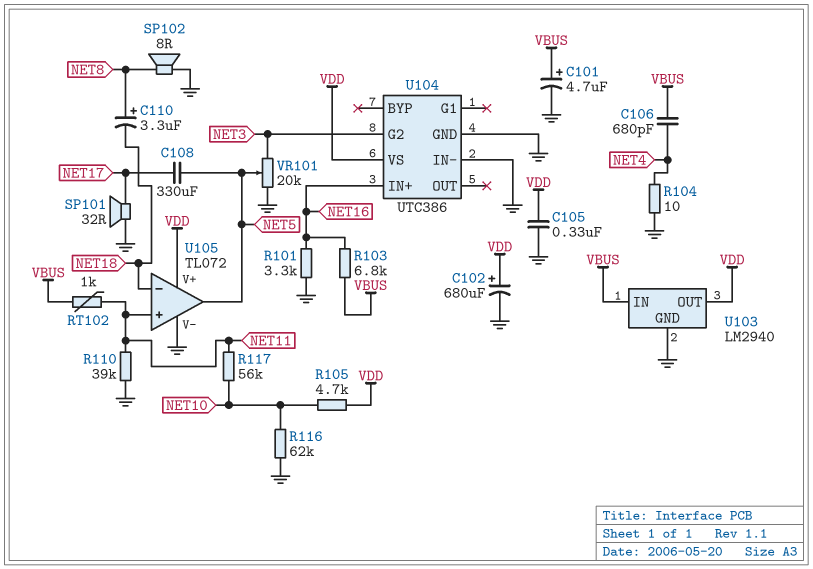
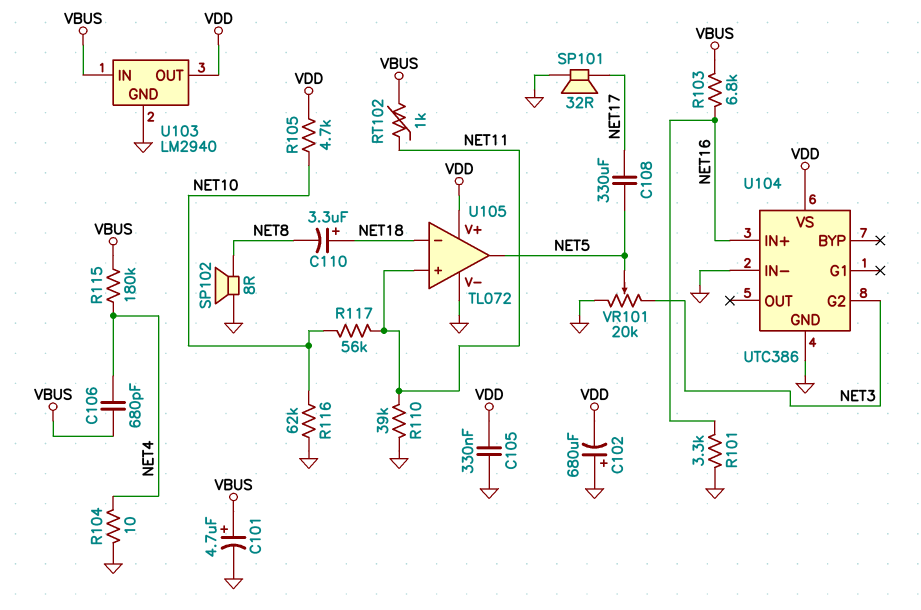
C102: 680uF (plus VDD, minus GND) -> 680uF (plus GND, minus VDD)
C110: 3.3uF (plus NET8, minus NET18) -> 3.3uF (plus NET18, minus NET8)
R115: none -> 180k (NET4, VBUS)

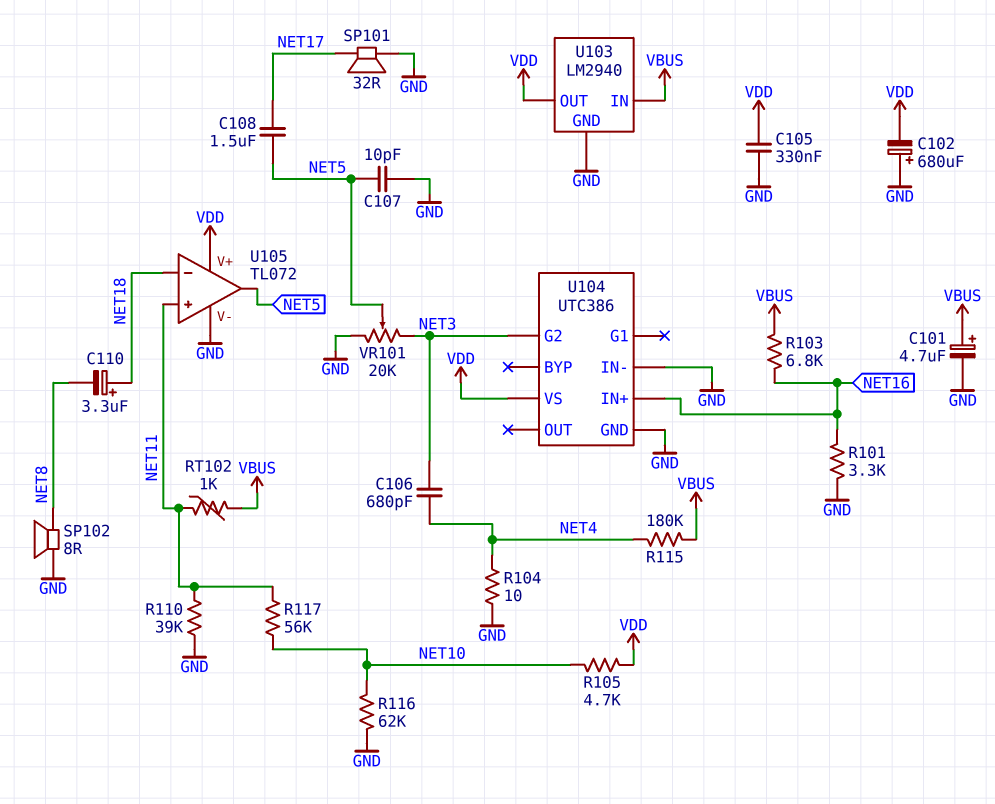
C106: 680pF (NET4, VBUS) -> 680pF (NET3, NET4)
C107: none -> 10pF (GND, NET5)
C108: 330uF (NET5, NET17) -> 1.5uF (NET5, NET17)

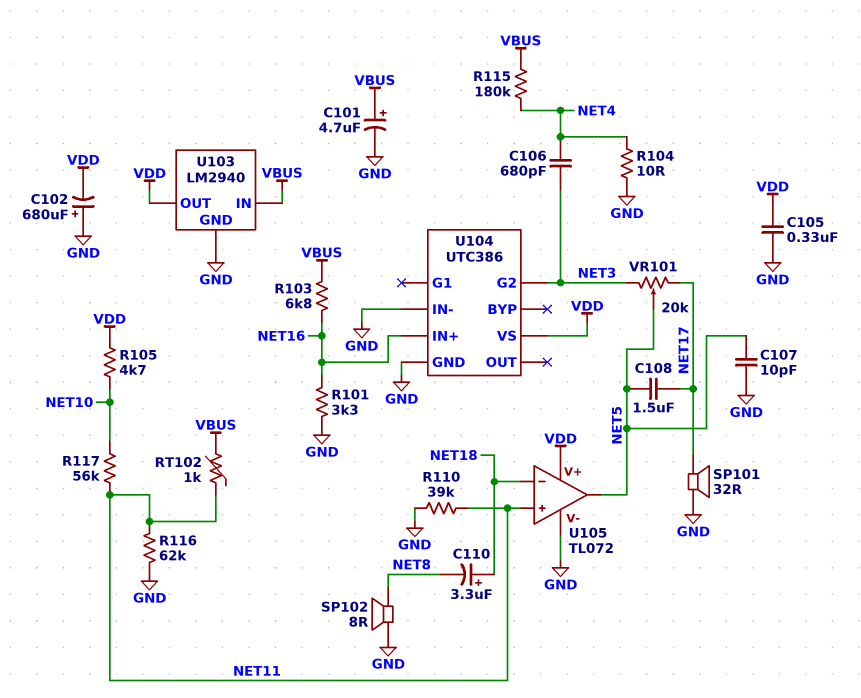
R116: 62k (GND, NET10) -> 62k (GND, NET11)
VR101: 20k (GND, NET3, wiper NET5) -> 20k (NET3, NET17, wiper NET5)

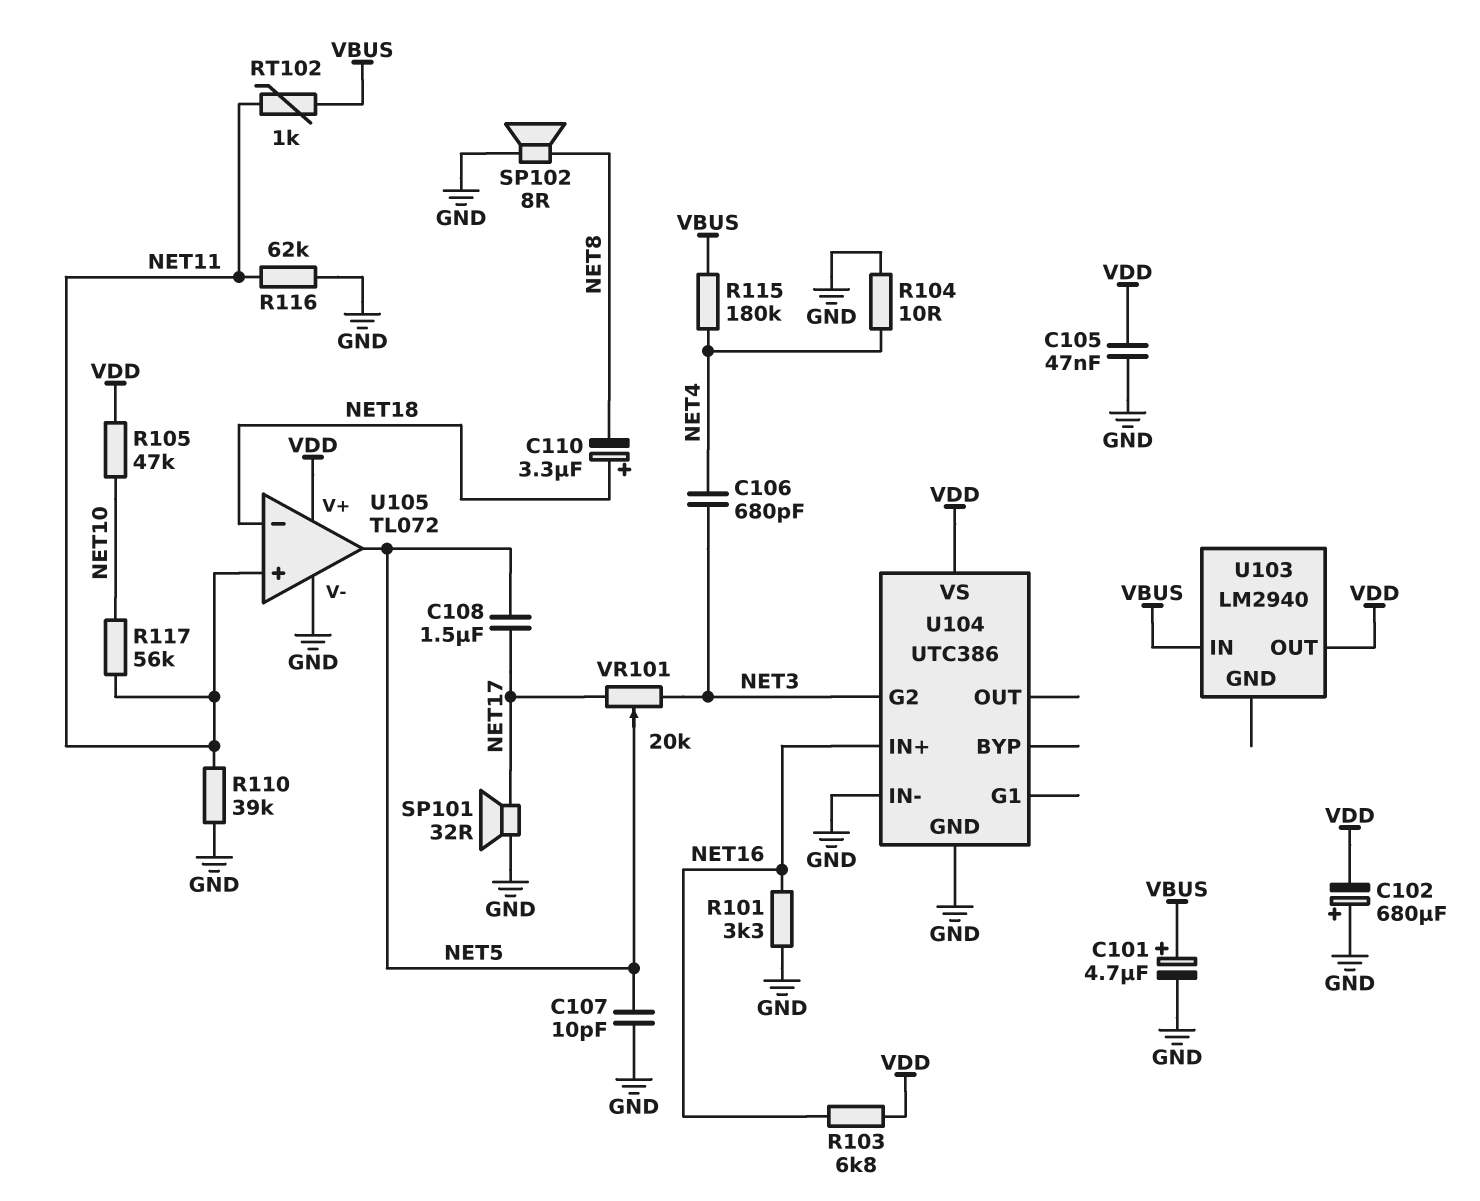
C105: 330nF (GND, VDD) -> 47nF (GND, VDD)
R103: 6.8k (NET16, VBUS) -> 6.8k (NET16, VDD)
R105: 4.7k (NET10, VDD) -> 47k (NET10, VDD)
U103 pin GND: GND -> none

